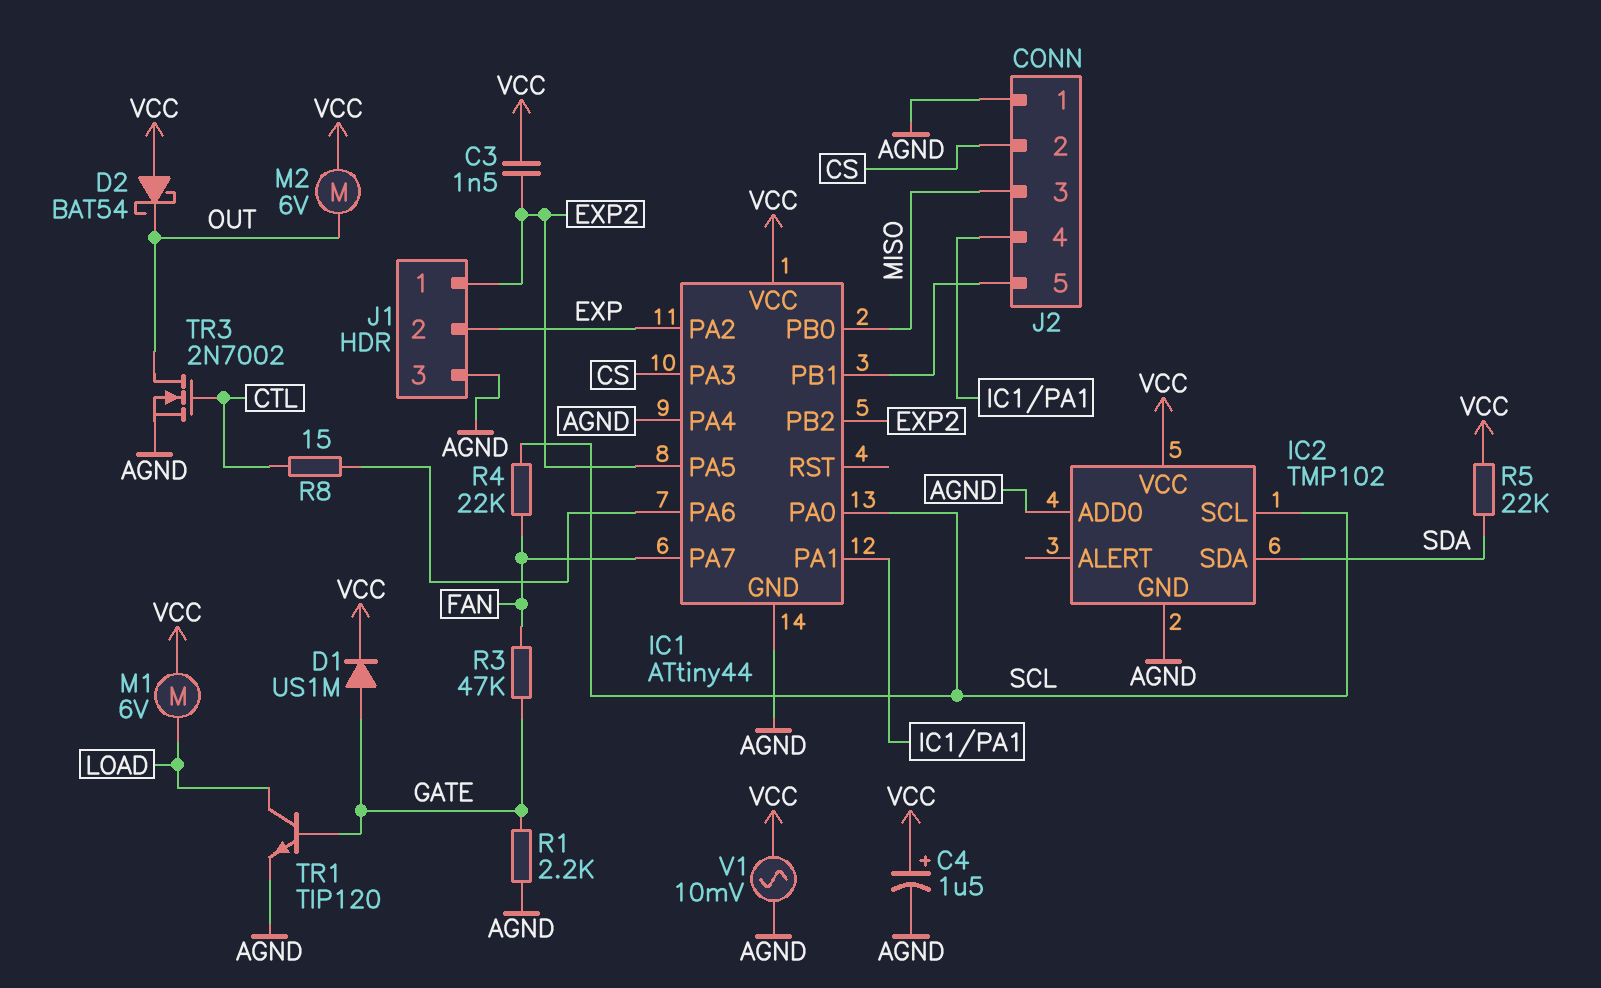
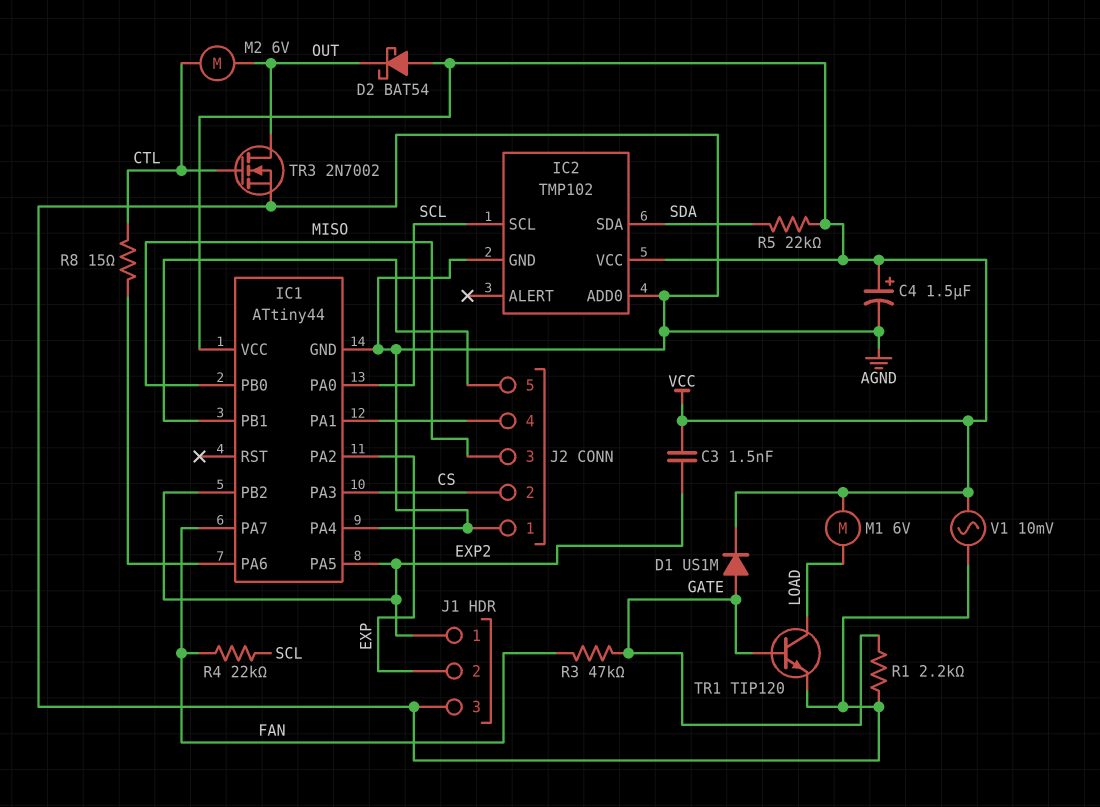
M2: motor 6V (OUT, VCC) -> motor 6V (CTL, OUT)

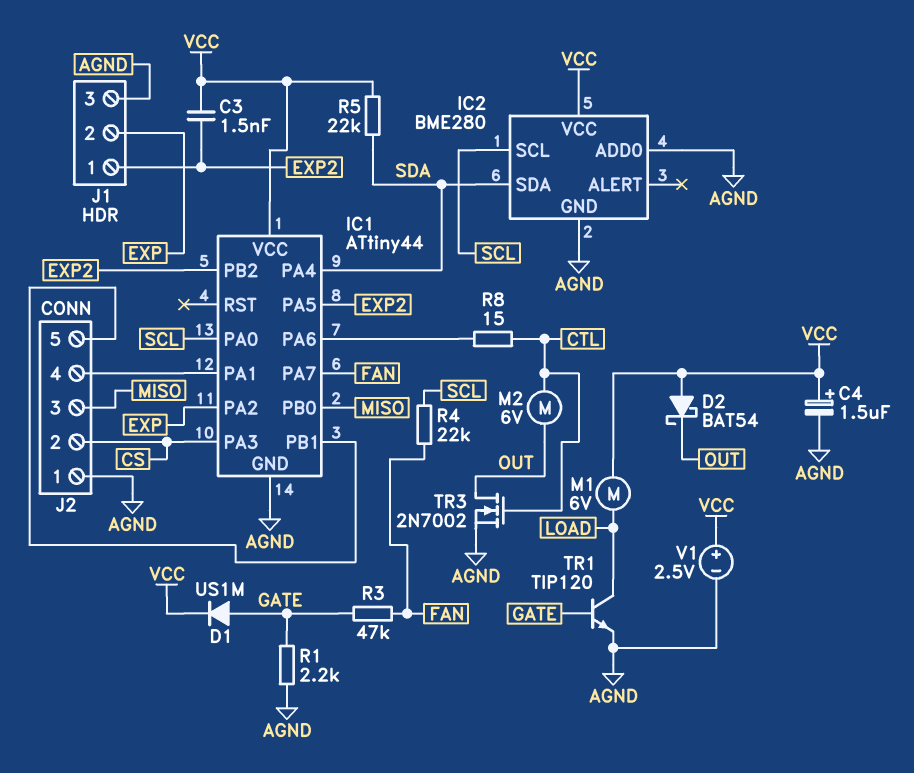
IC1 pin PA4: AGND -> SDA
IC2: TMP102 -> BME280
V1: AC 10mV (AGND, VCC) -> 2.5V (plus VCC, minus AGND)

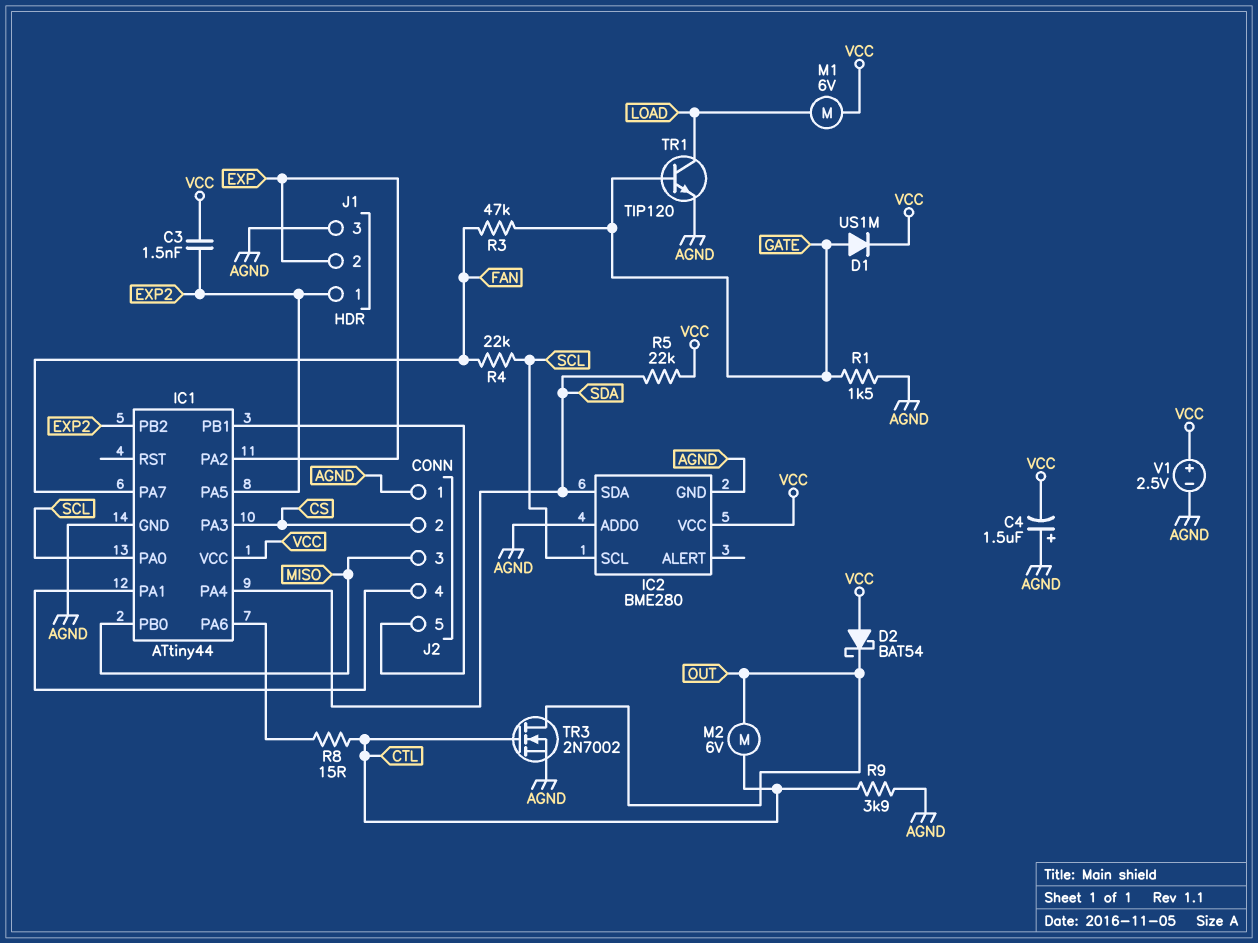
C4: 1.5uF (plus VCC, minus AGND) -> 1.5uF (plus AGND, minus VCC)
R1: 2.2k (AGND, GATE) -> 1.5k (AGND, GATE)
R9: none -> 3.9k (AGND, CTL)

